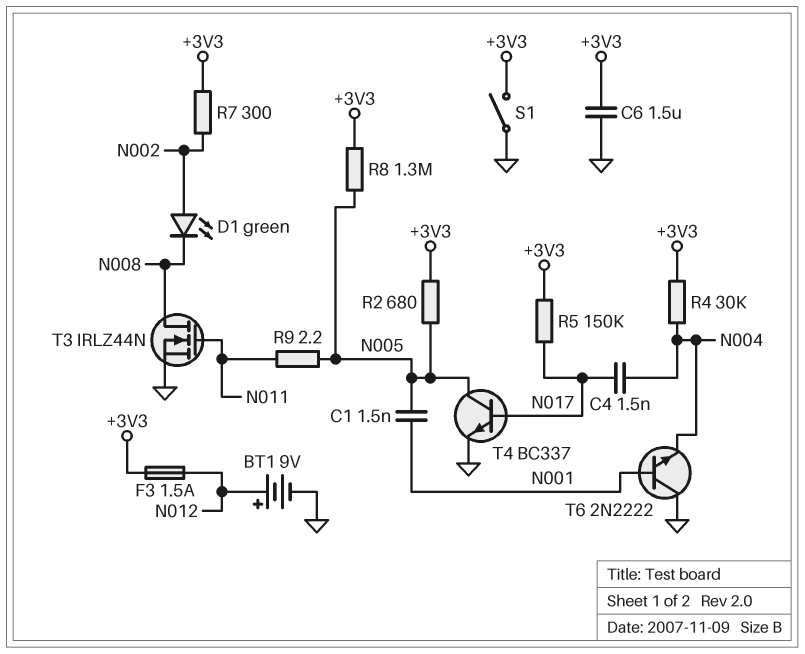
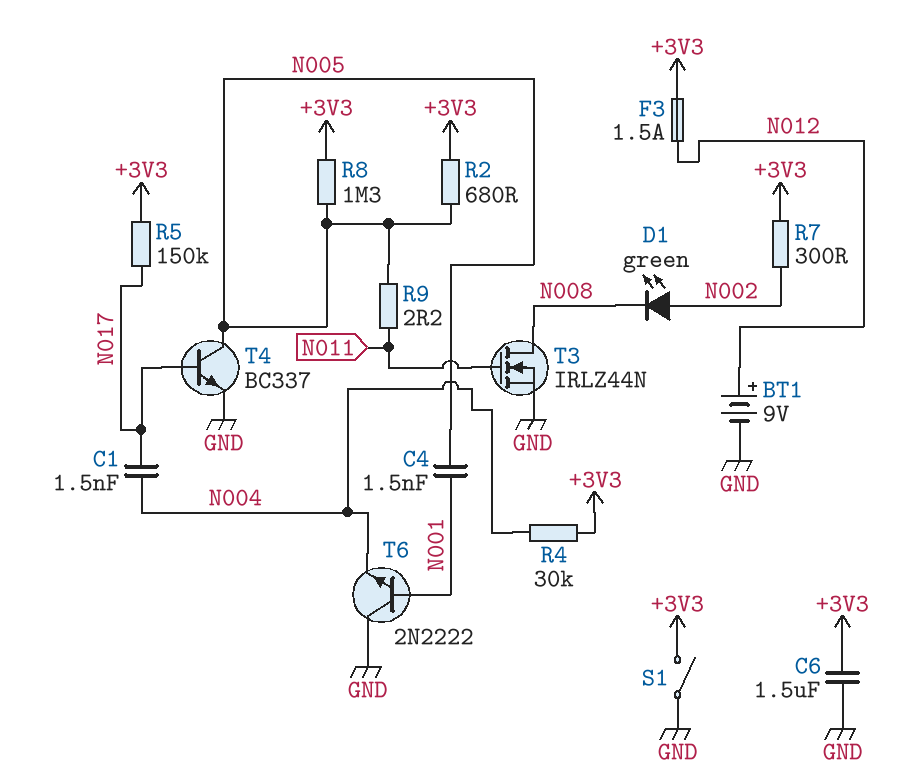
C1: 1.5nF (N001, N005) -> 1.5nF (N004, N017)
C4: 1.5nF (N004, N017) -> 1.5nF (N001, N005)

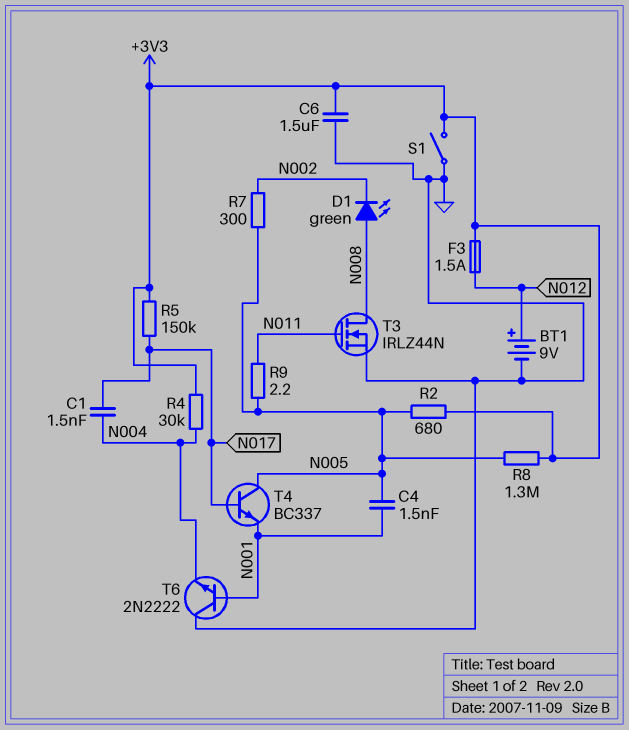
D1: LED green (A N002, K N008) -> LED green (A N008, K N002)
R7: 300 (+3V3, N002) -> 300 (N002, N005)
T4: NPN BC337 (B N017, C N005, E GND) -> NPN BC337 (B N017, C N005, E N001)

